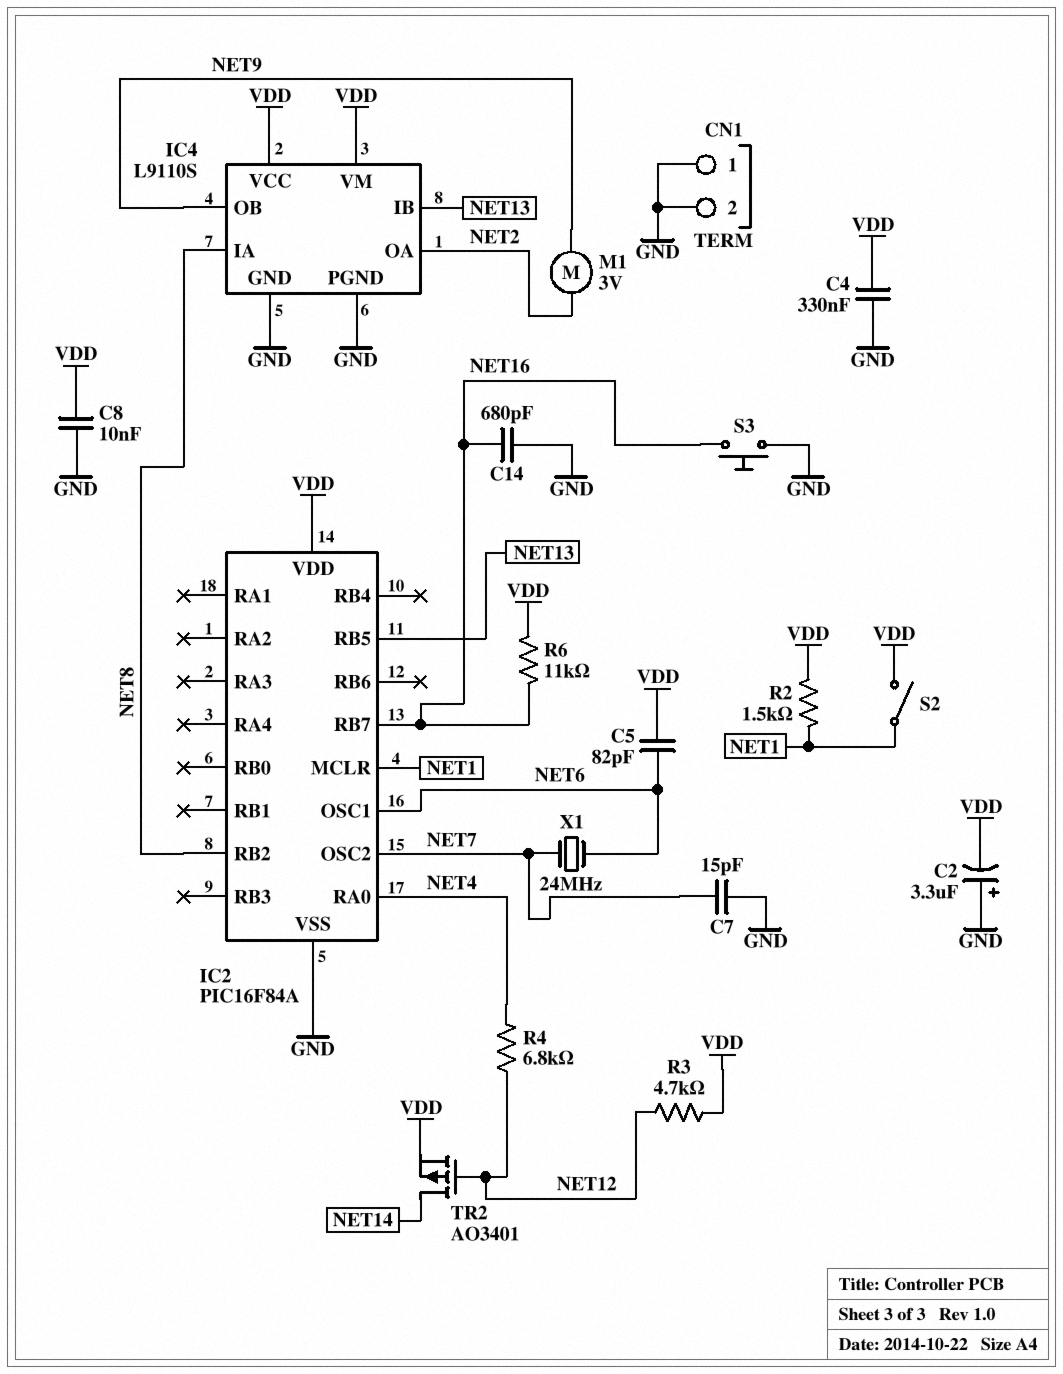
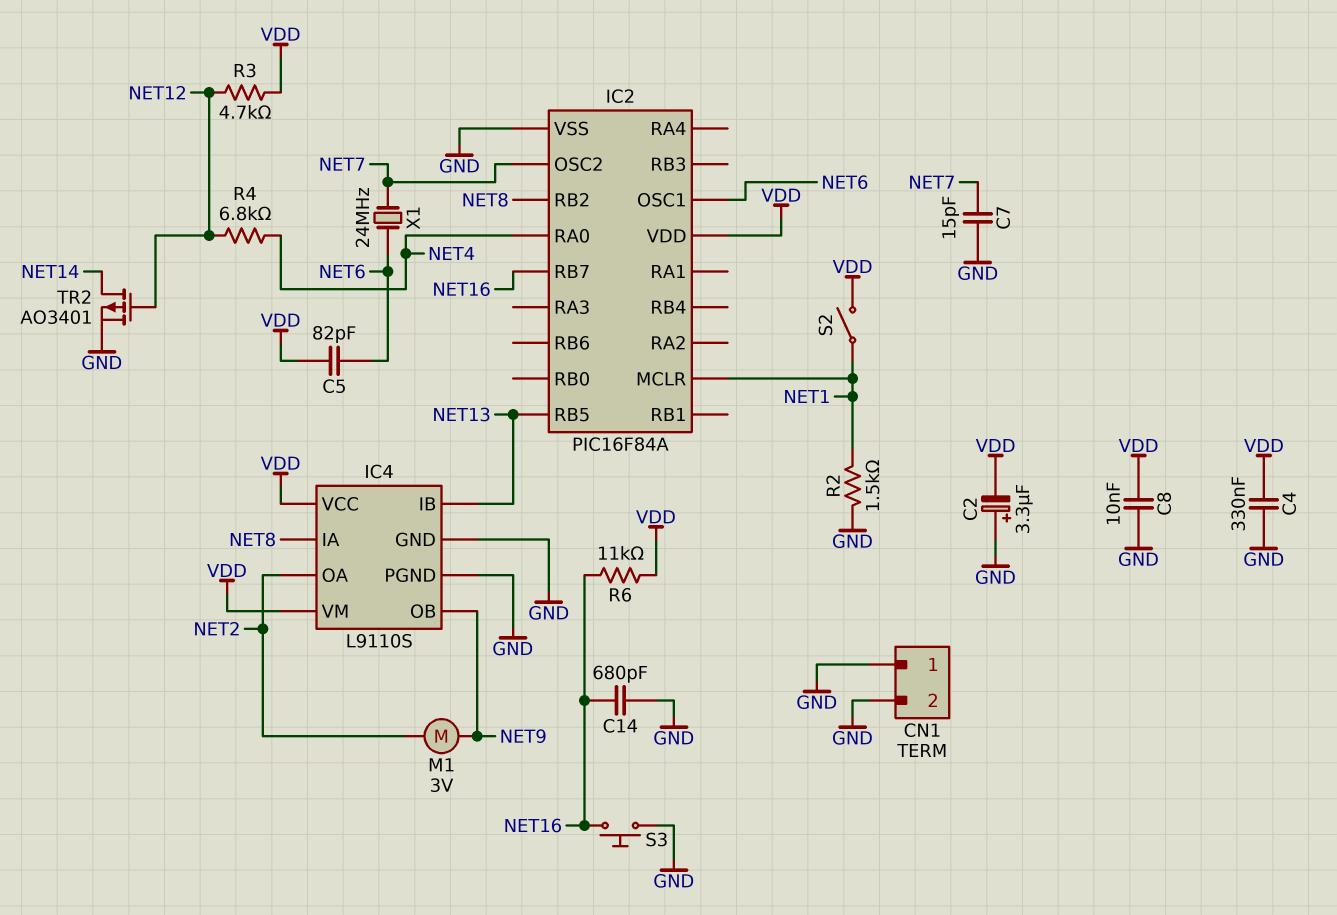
R2: 1.5k (NET1, VDD) -> 1.5k (GND, NET1)
TR2: PMOS AO3401 (G NET12, D NET14, S VDD) -> PMOS AO3401 (G NET12, D NET14, S GND)

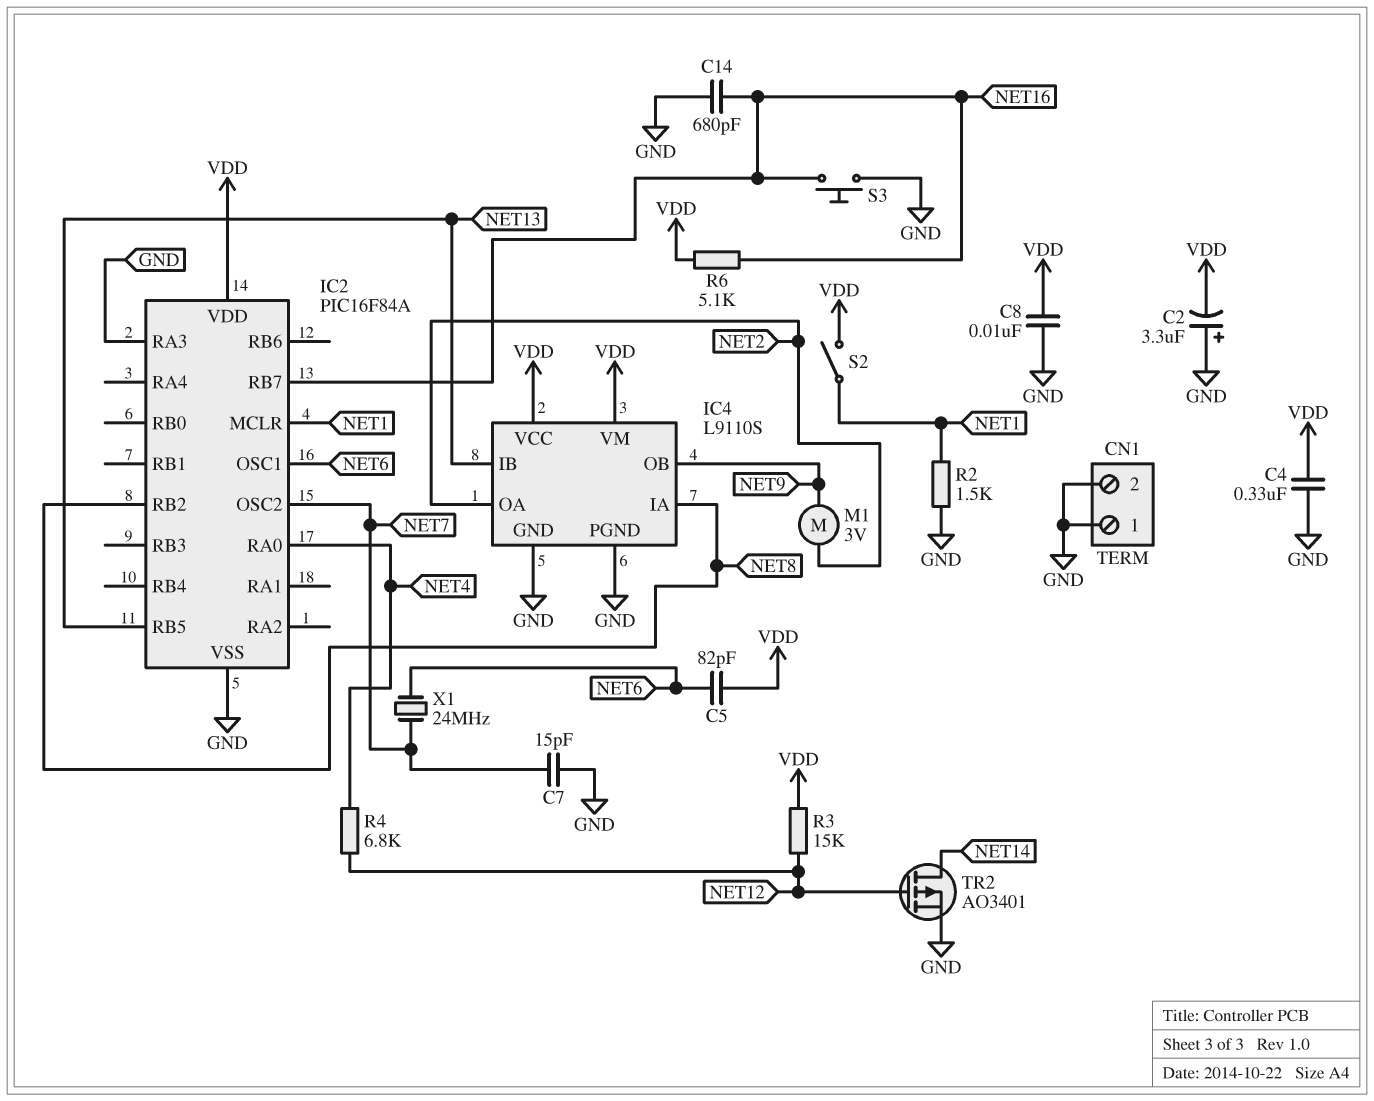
IC2 pin RA3: none -> GND
R3: 4.7k (NET12, VDD) -> 15k (NET12, VDD)
R6: 11k (NET16, VDD) -> 5.1k (NET16, VDD)

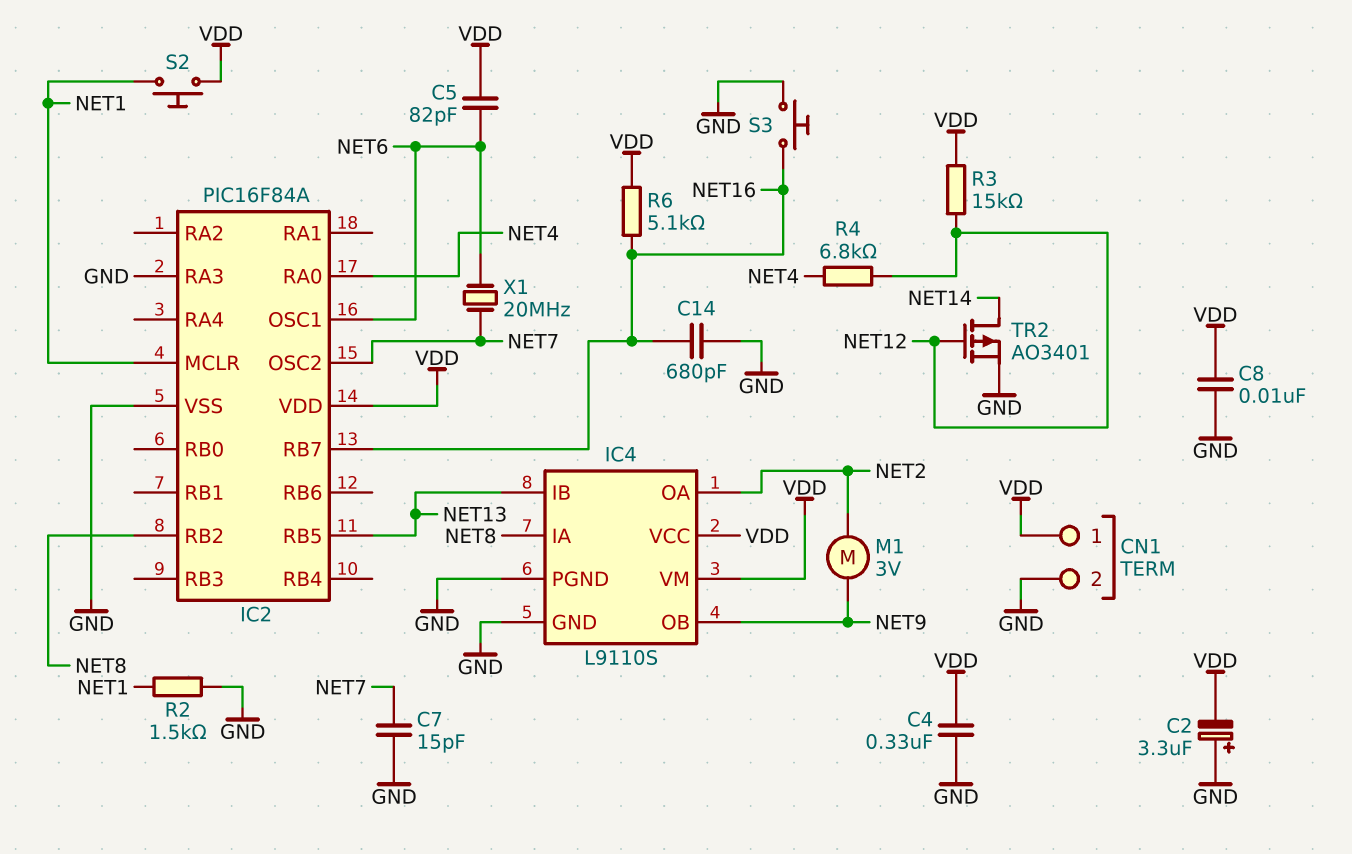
CN1 pin 1: GND -> VDD
S2: switch (NET1, VDD) -> button (NET1, VDD)
X1: 24MHz (NET6, NET7) -> 20MHz (NET6, NET7)

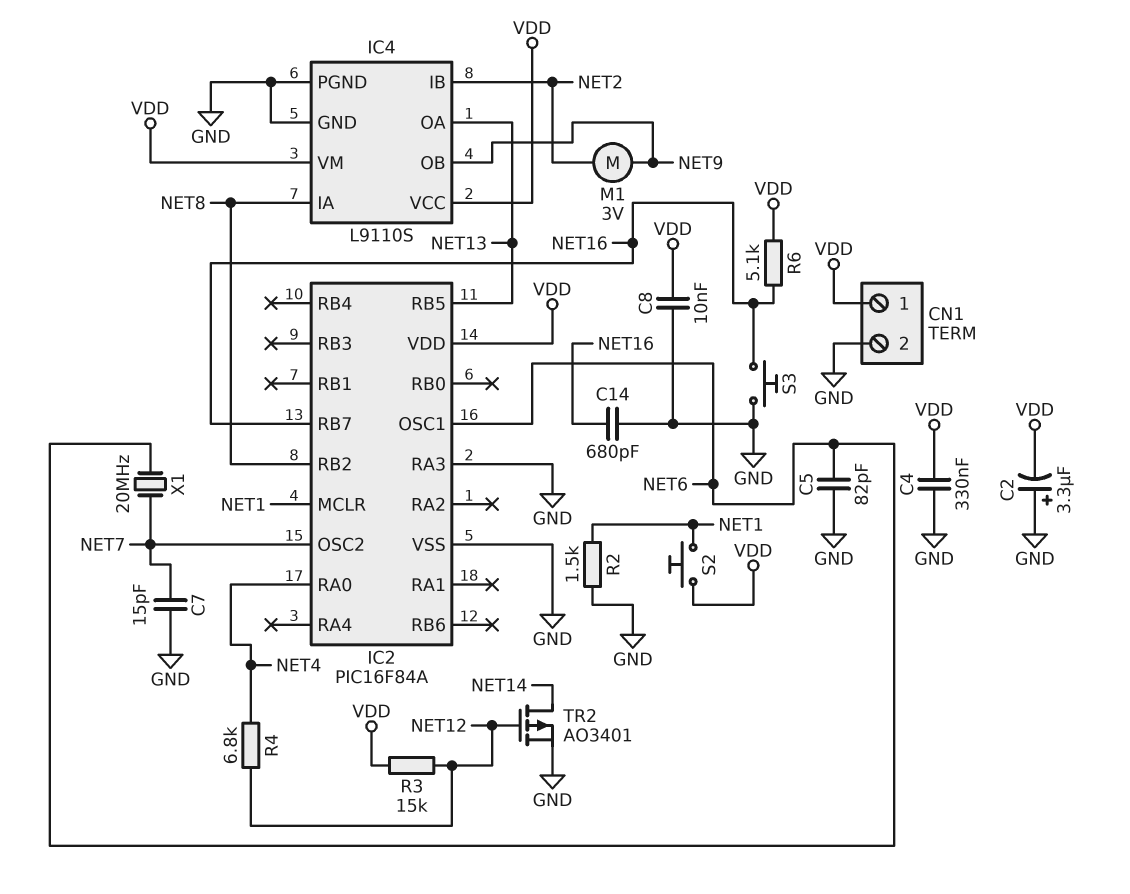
C5: 82pF (NET6, VDD) -> 82pF (GND, NET6)
IC4 pin IB: NET13 -> NET2
IC4 pin OA: NET2 -> NET13

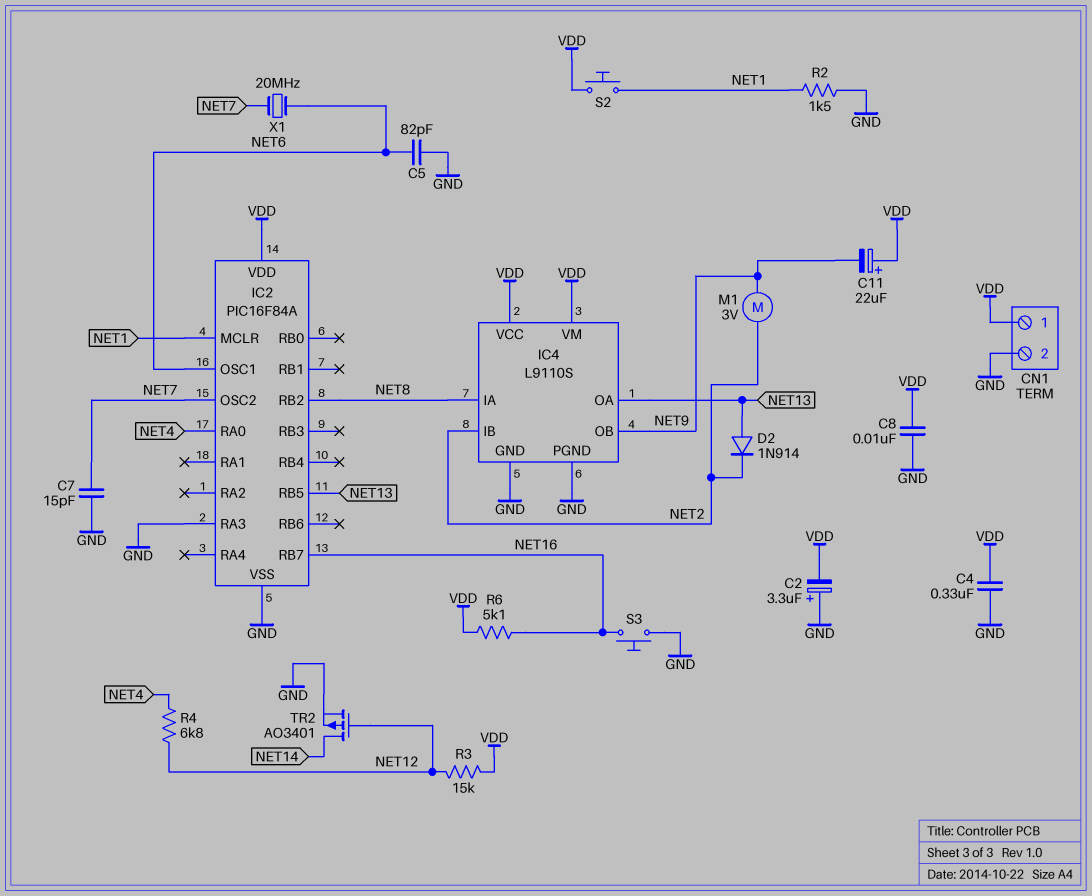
C11: none -> 22uF (plus VDD, minus NET9)
C14: 680pF (GND, NET16) -> none
D2: none -> diode 1N914 (A NET13, K NET2)

